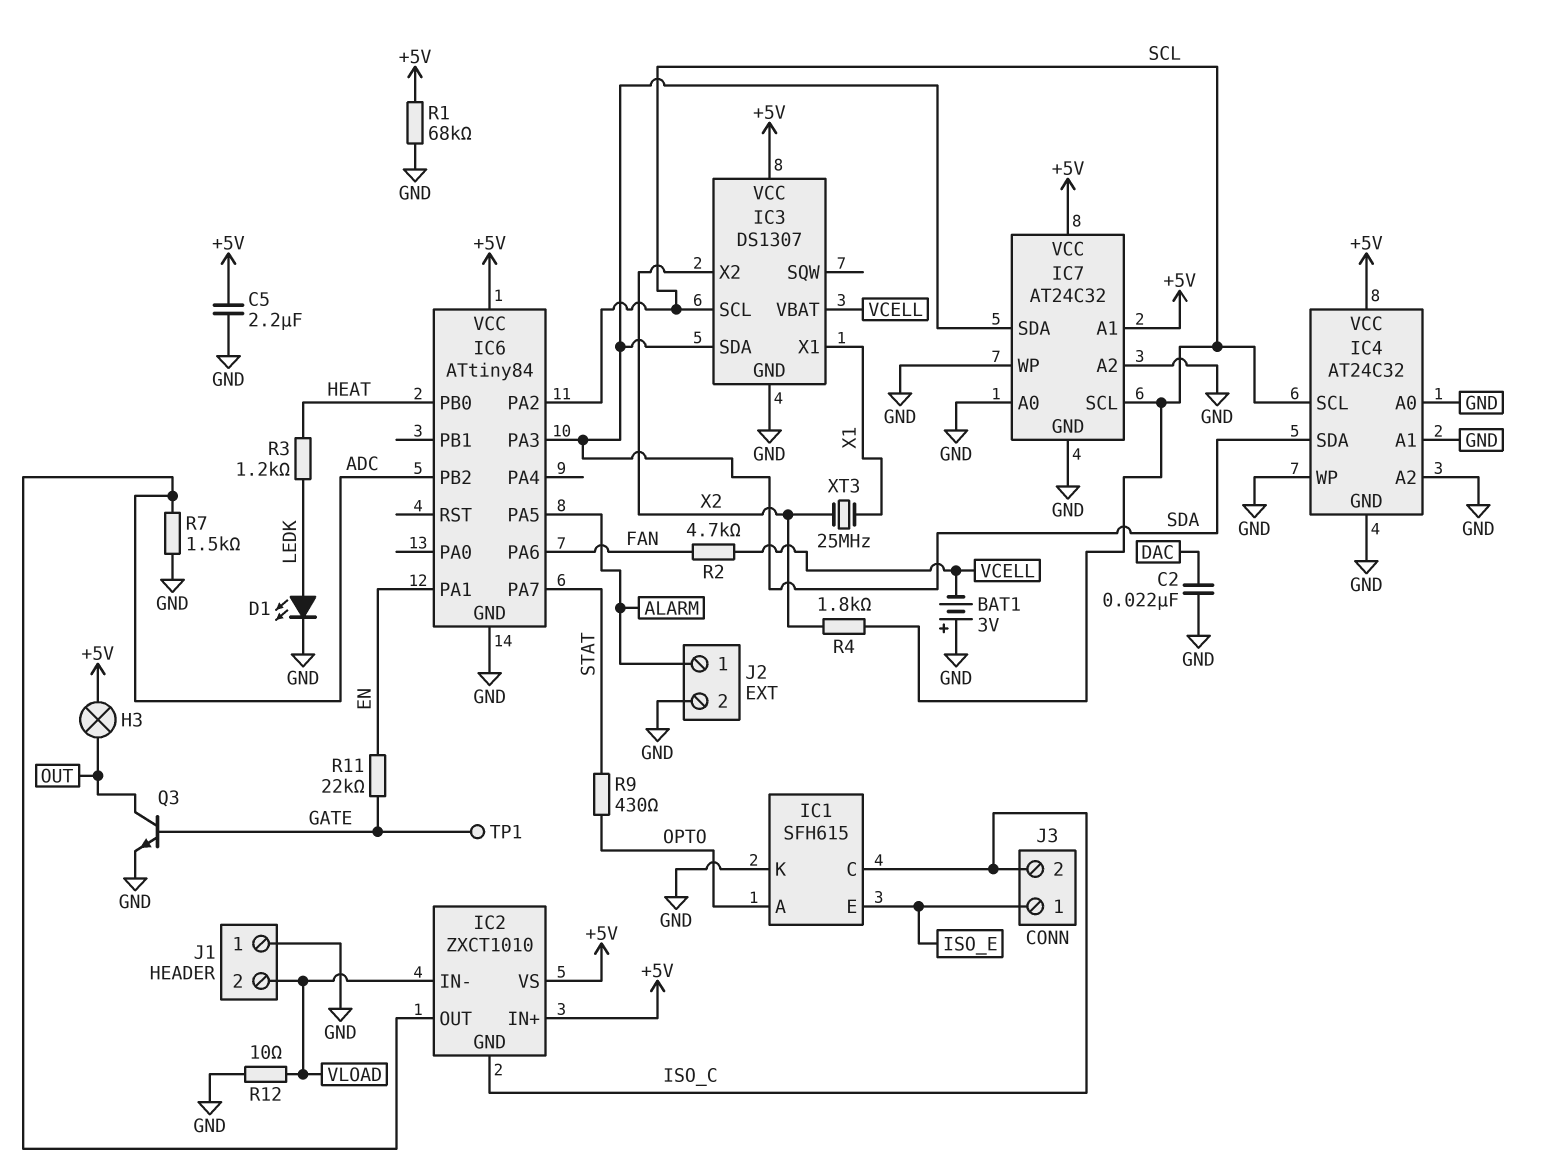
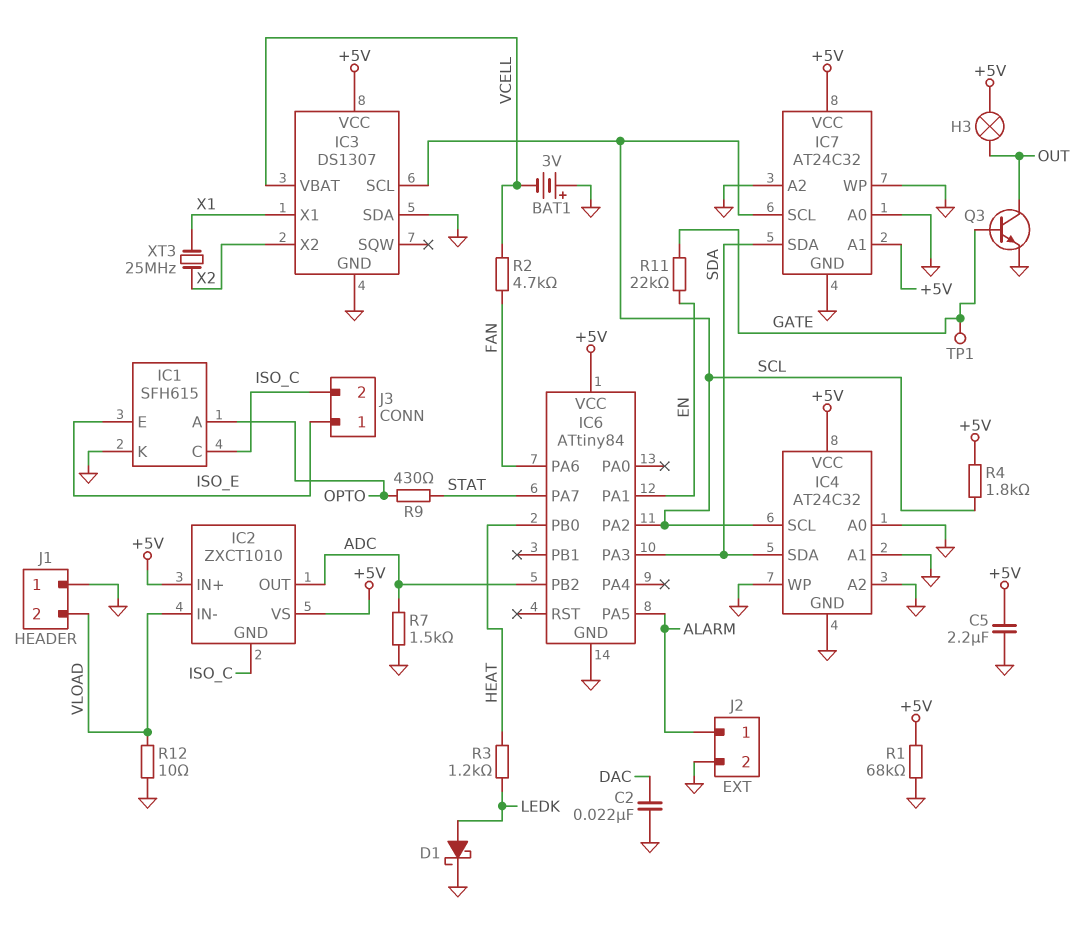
D1: LED (A LEDK, K GND) -> schottky (A LEDK, K GND)
IC3 pin SDA: SDA -> GND
R4: 1.8k (SCL, X2) -> 1.8k (+5V, SCL)

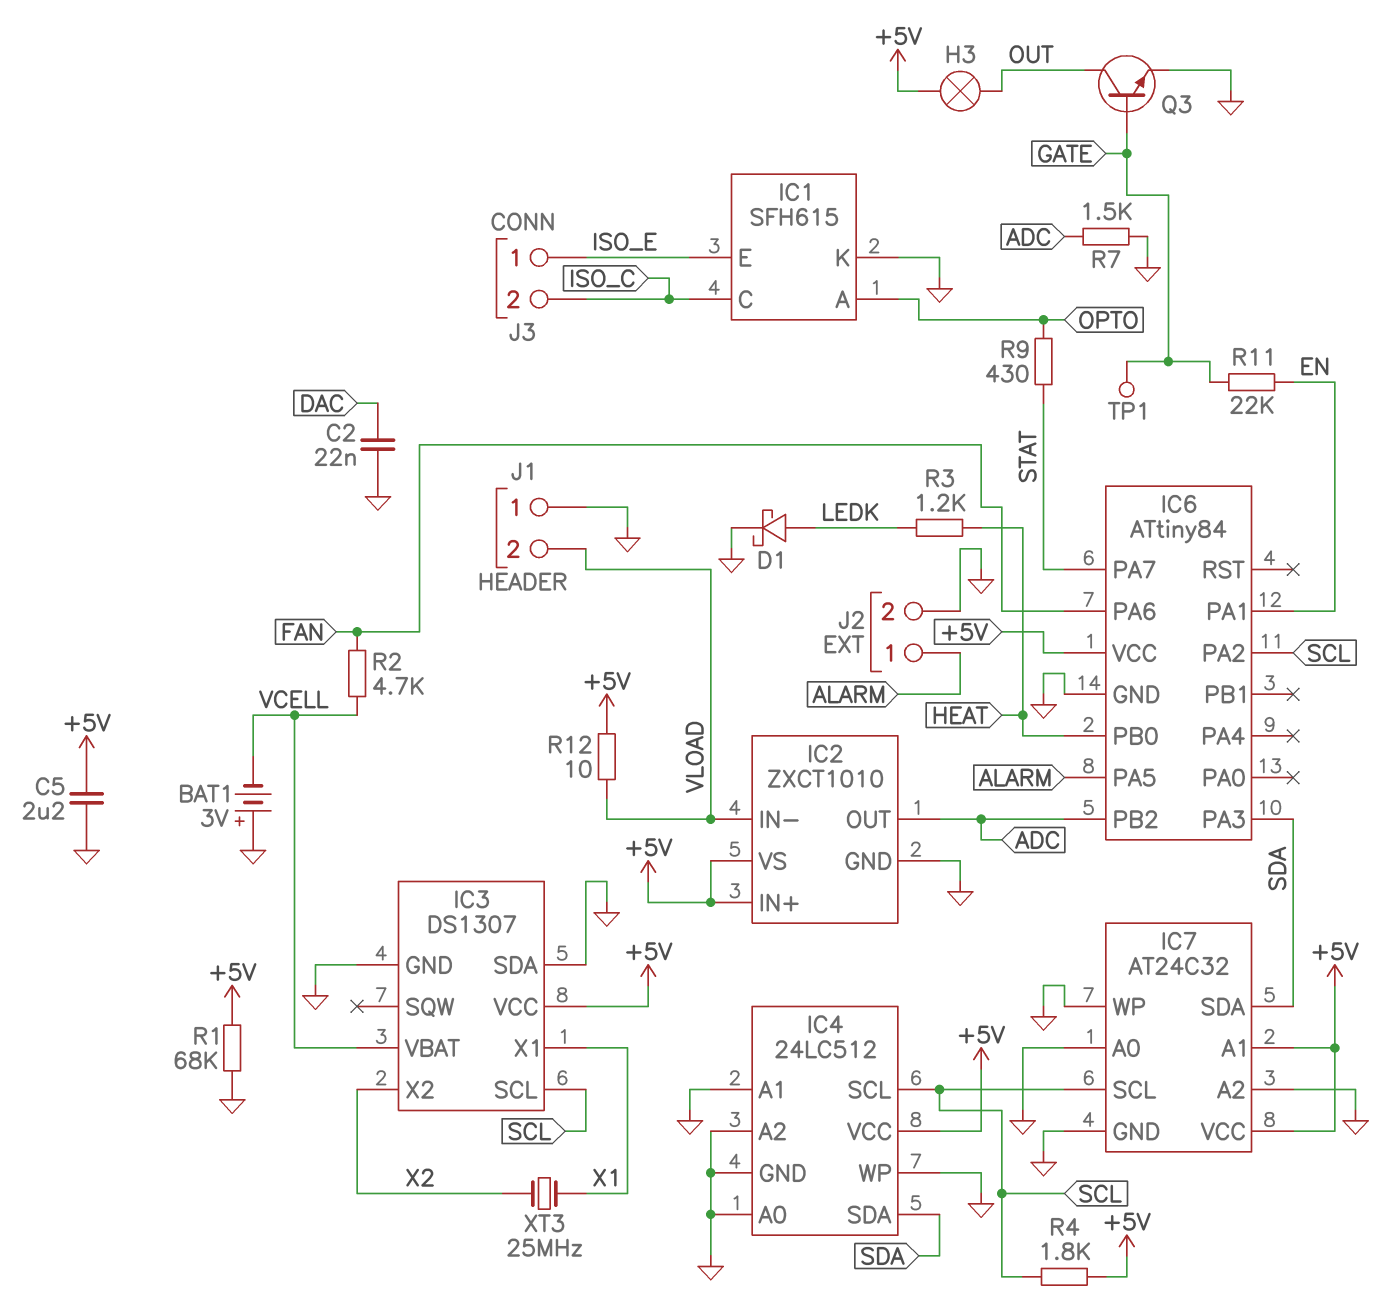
IC2 pin GND: ISO_C -> GND
IC4: AT24C32 -> 24LC512
R12: 10 (GND, VLOAD) -> 10 (+5V, VLOAD)

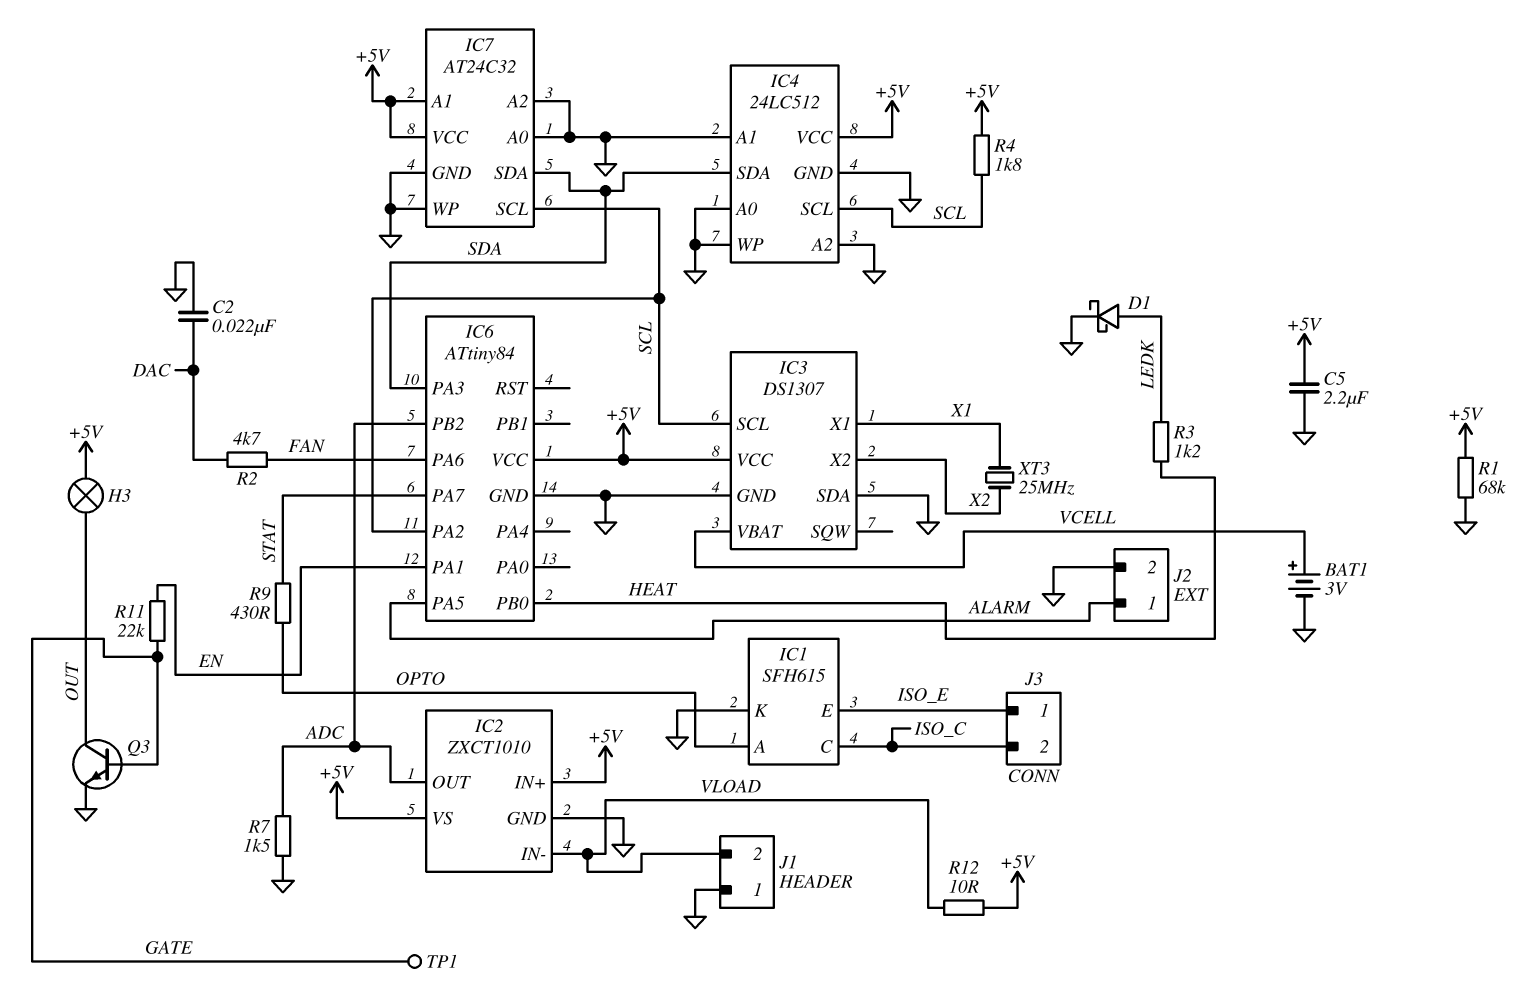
BAT1: 3V (plus GND, minus VCELL) -> 3V (plus VCELL, minus GND)
R2: 4.7k (FAN, VCELL) -> 4.7k (DAC, FAN)

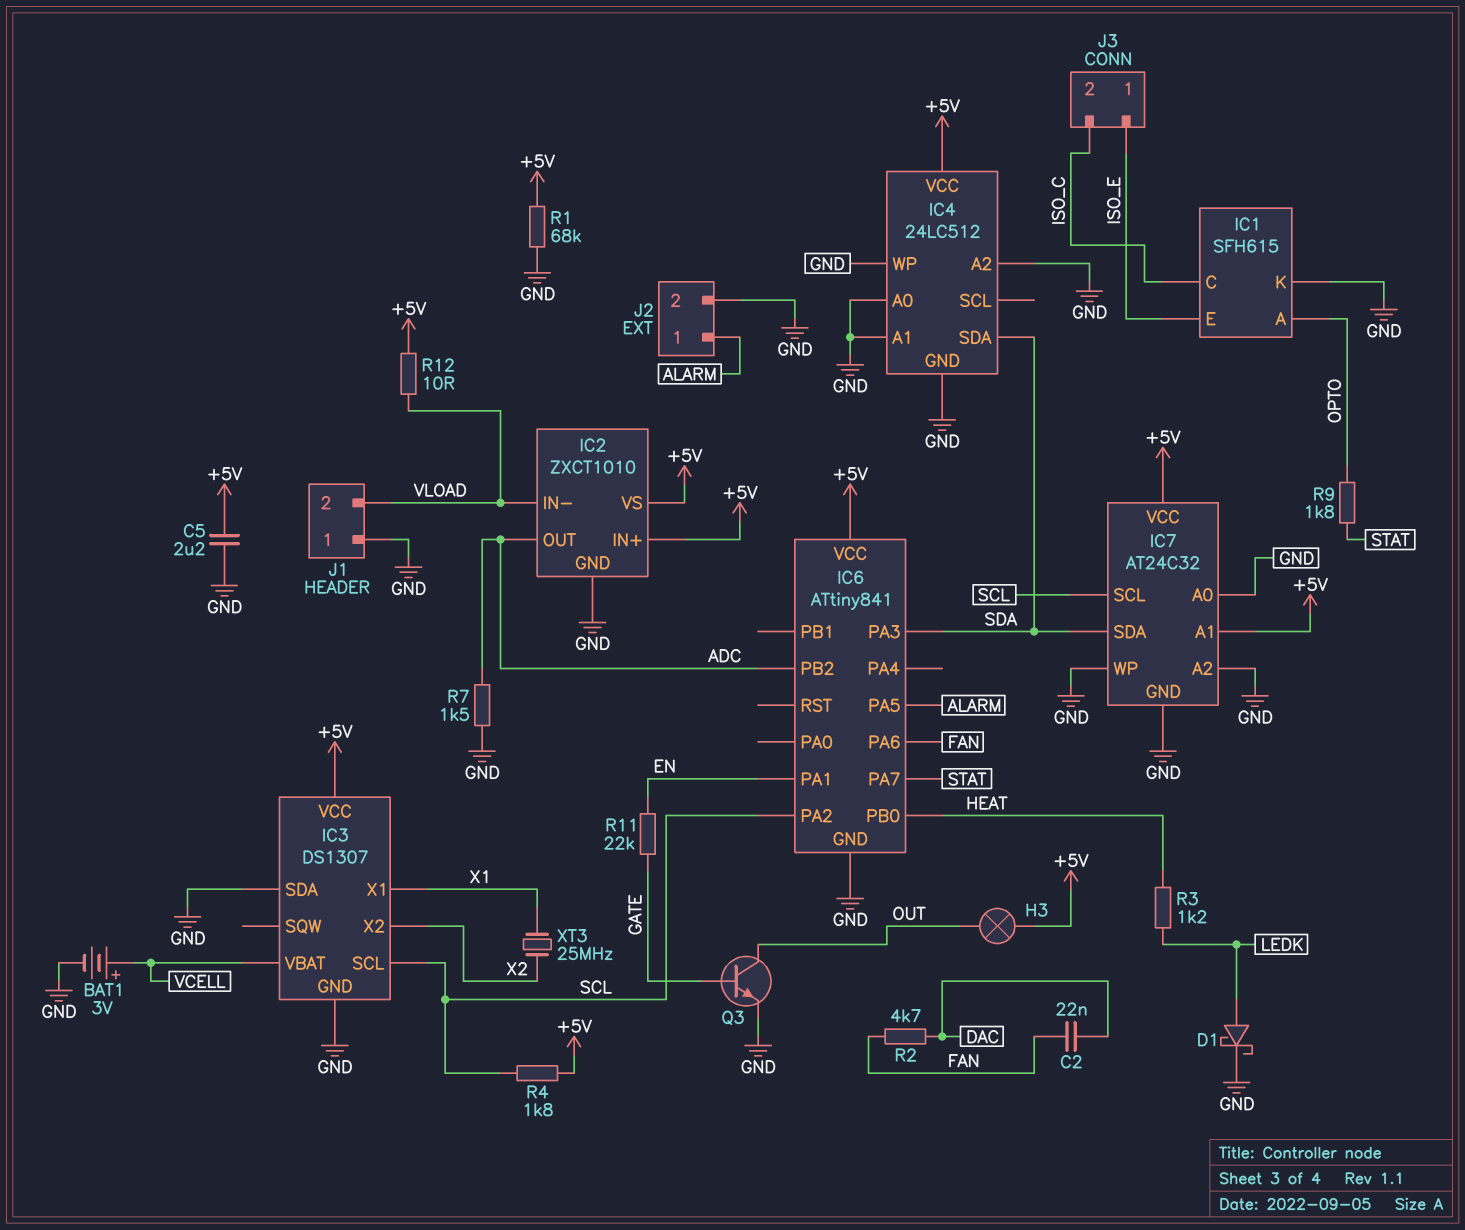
C2: 22nF (DAC, GND) -> 22nF (DAC, FAN)
IC4 pin SCL: SCL -> none
IC6: ATtiny84 -> ATtiny841
R9: 430 (OPTO, STAT) -> 1.8k (OPTO, STAT)
TP1: test point (GATE) -> none

